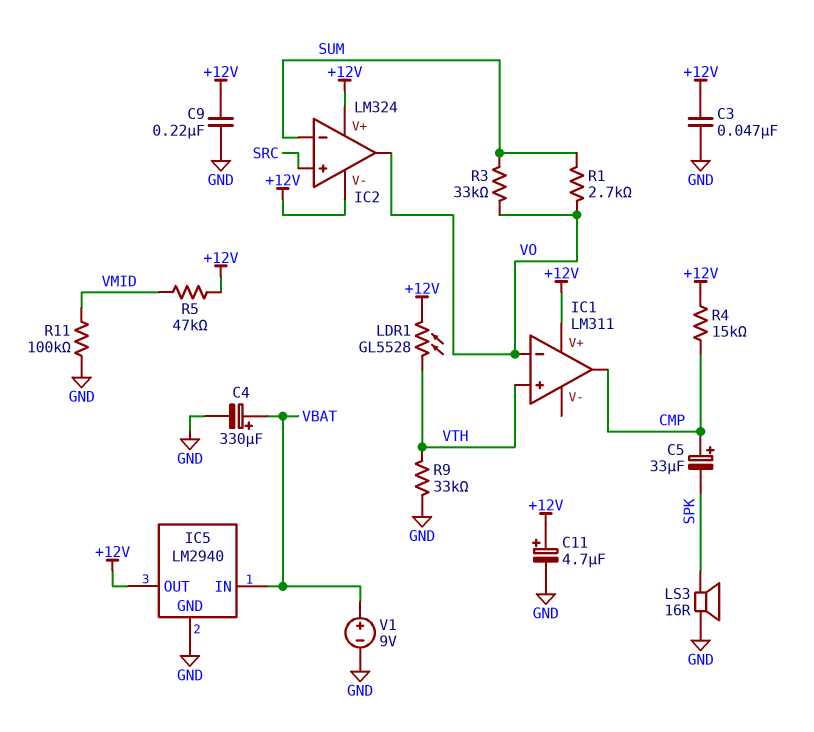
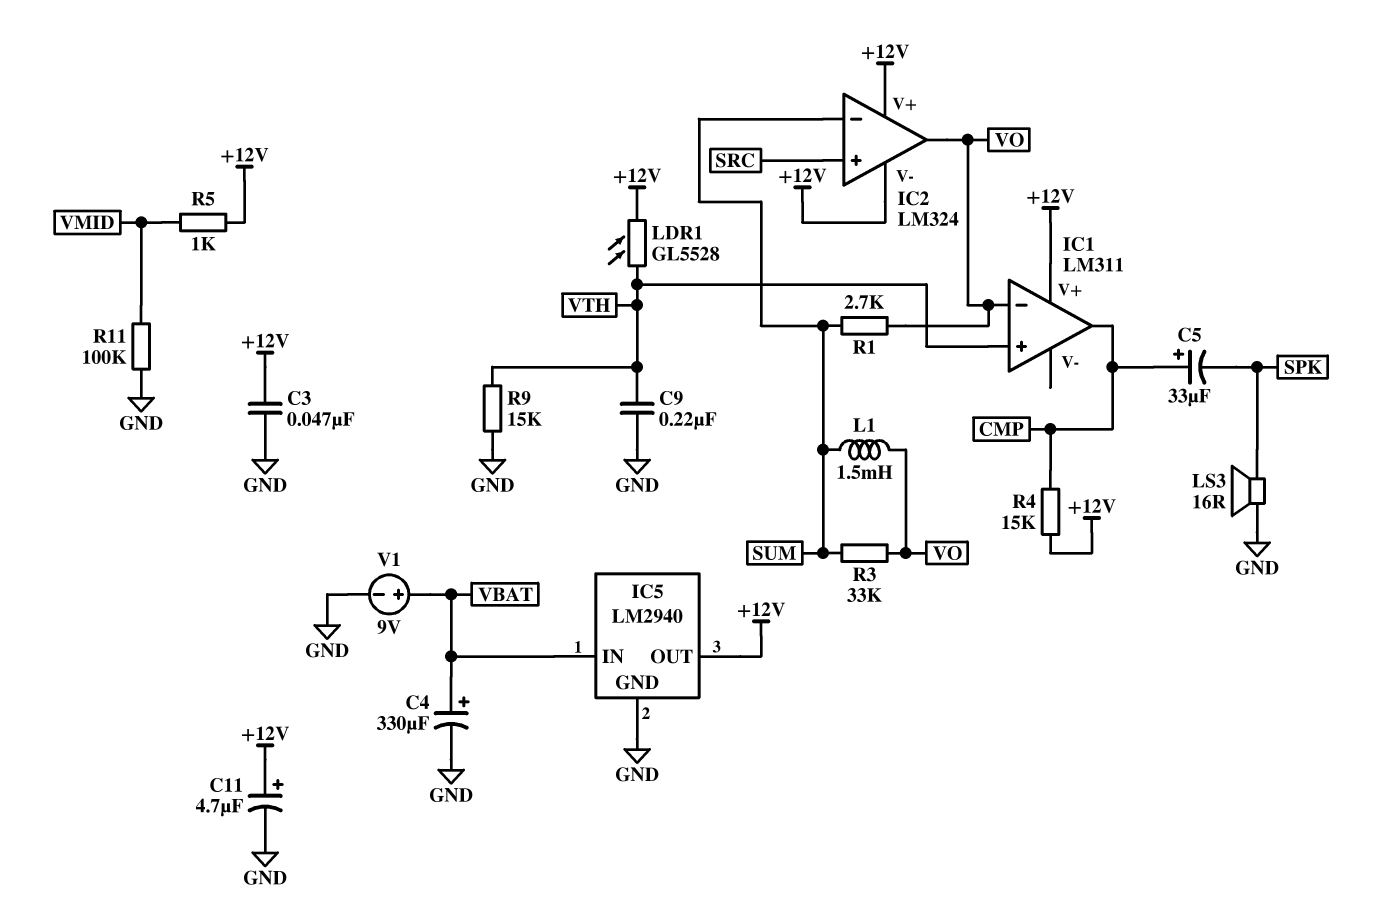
C9: 220nF (+12V, GND) -> 220nF (GND, VTH)
L1: none -> 1.5mH (SUM, VO)
R5: 47k (+12V, VMID) -> 1k (+12V, VMID)
R9: 33k (GND, VTH) -> 15k (GND, VTH)

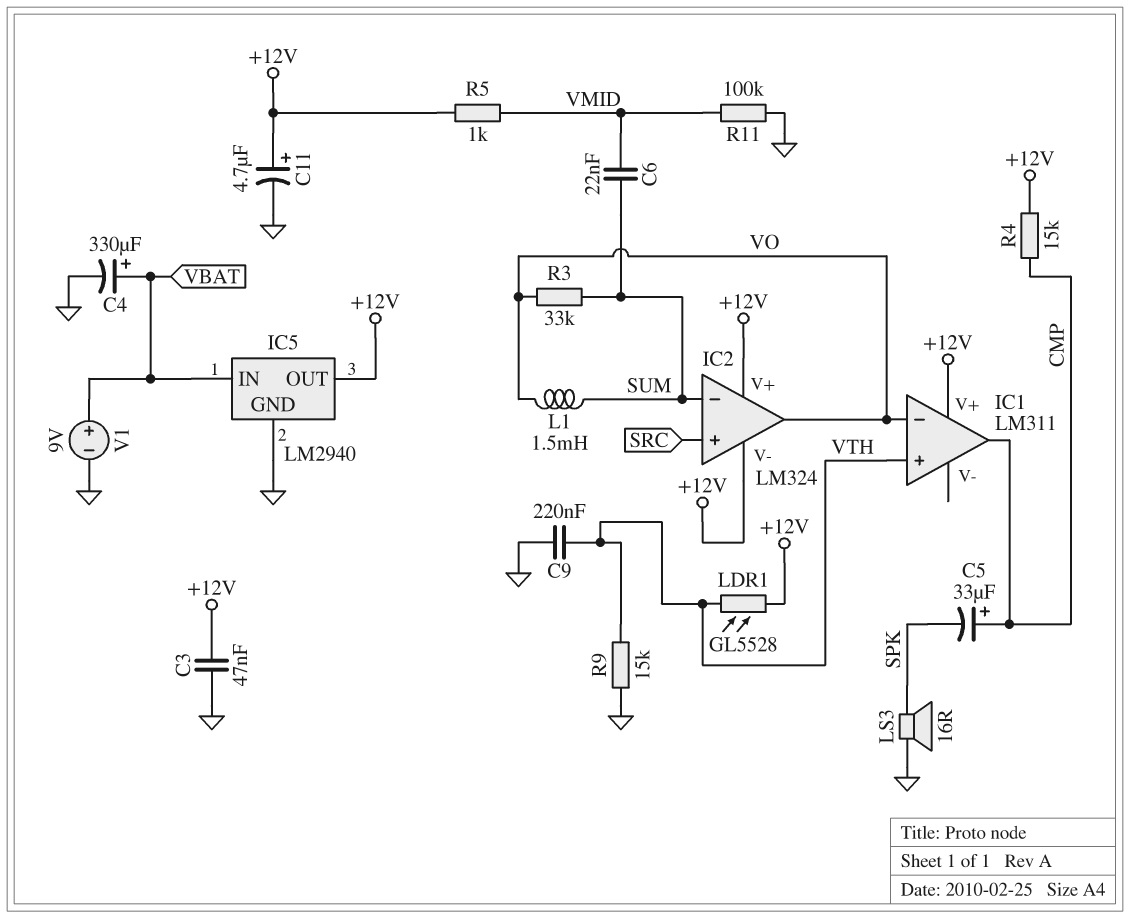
C6: none -> 22nF (SUM, VMID)
R1: 2.7k (SUM, VO) -> none

